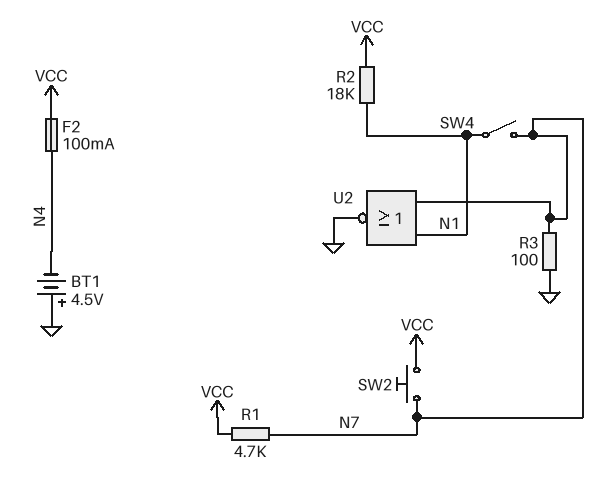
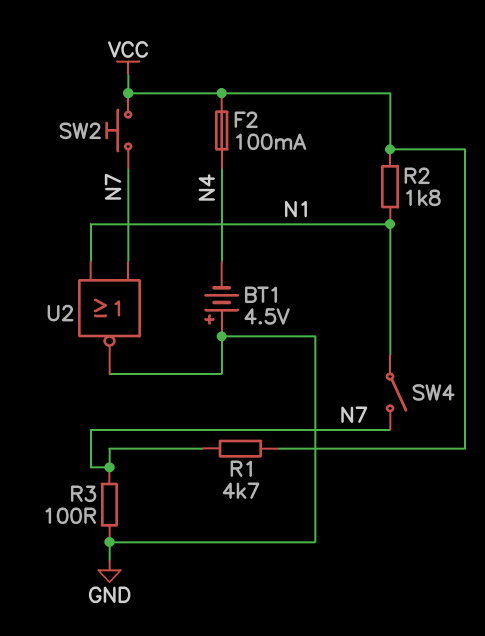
R2: 18k (N1, VCC) -> 1.8k (N1, VCC)

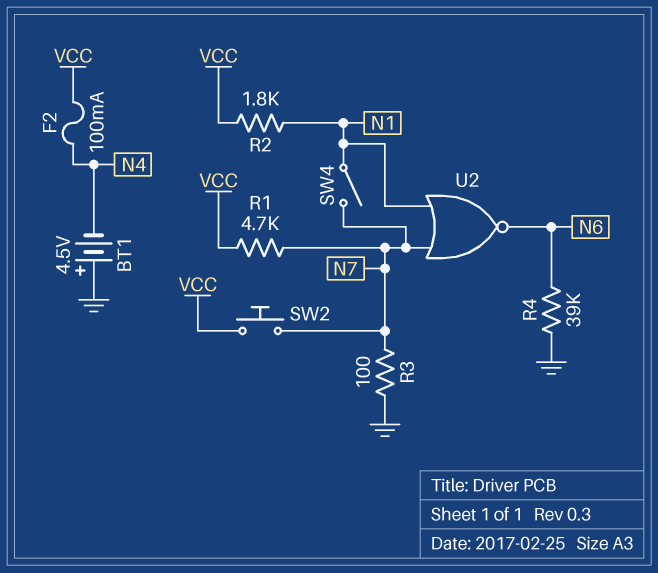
R4: none -> 39k (GND, N6)
U2: NOR (in N1, in N7, out GND) -> NOR (in N1, in N7, out N6)

